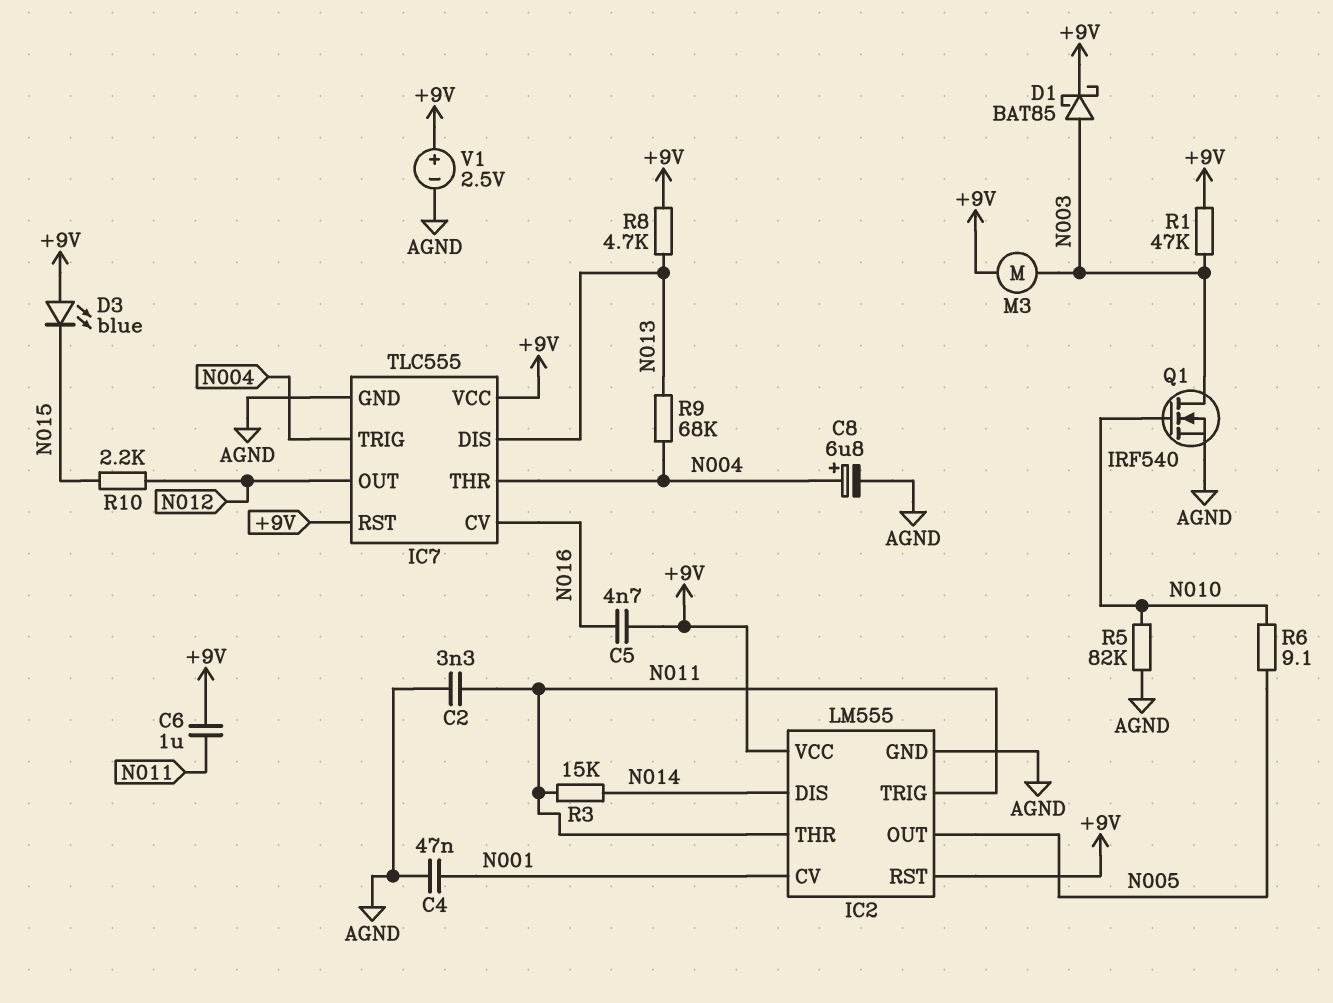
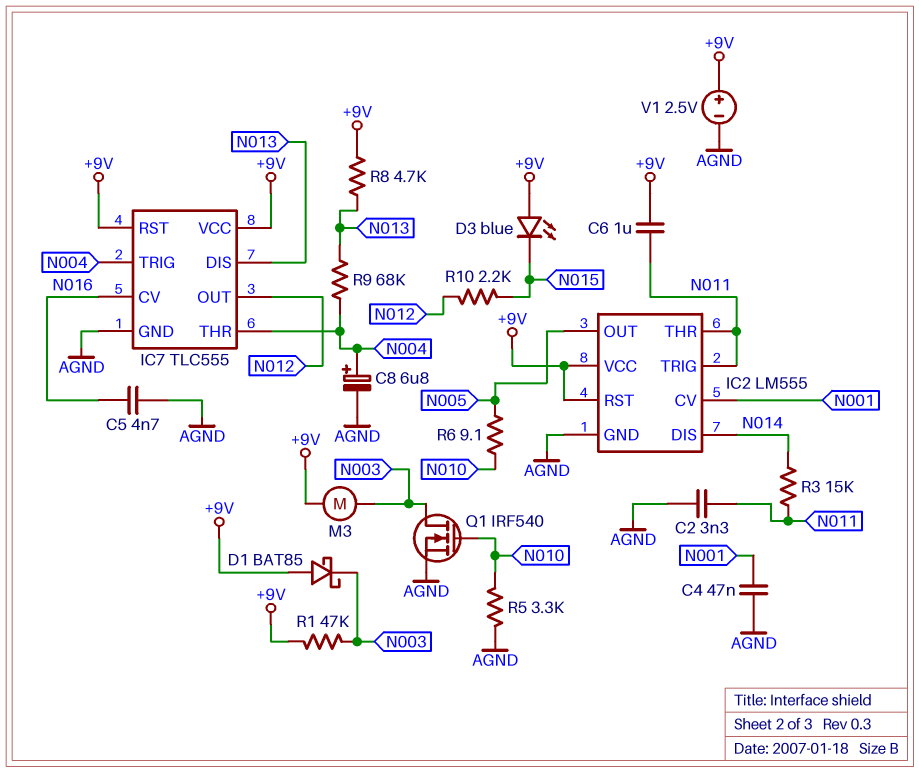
C5: 4.7nF (+9V, N016) -> 4.7nF (AGND, N016)
D1: schottky BAT85 (A N003, K +9V) -> schottky BAT85 (A +9V, K N003)
R5: 82k (AGND, N010) -> 3.3k (AGND, N010)

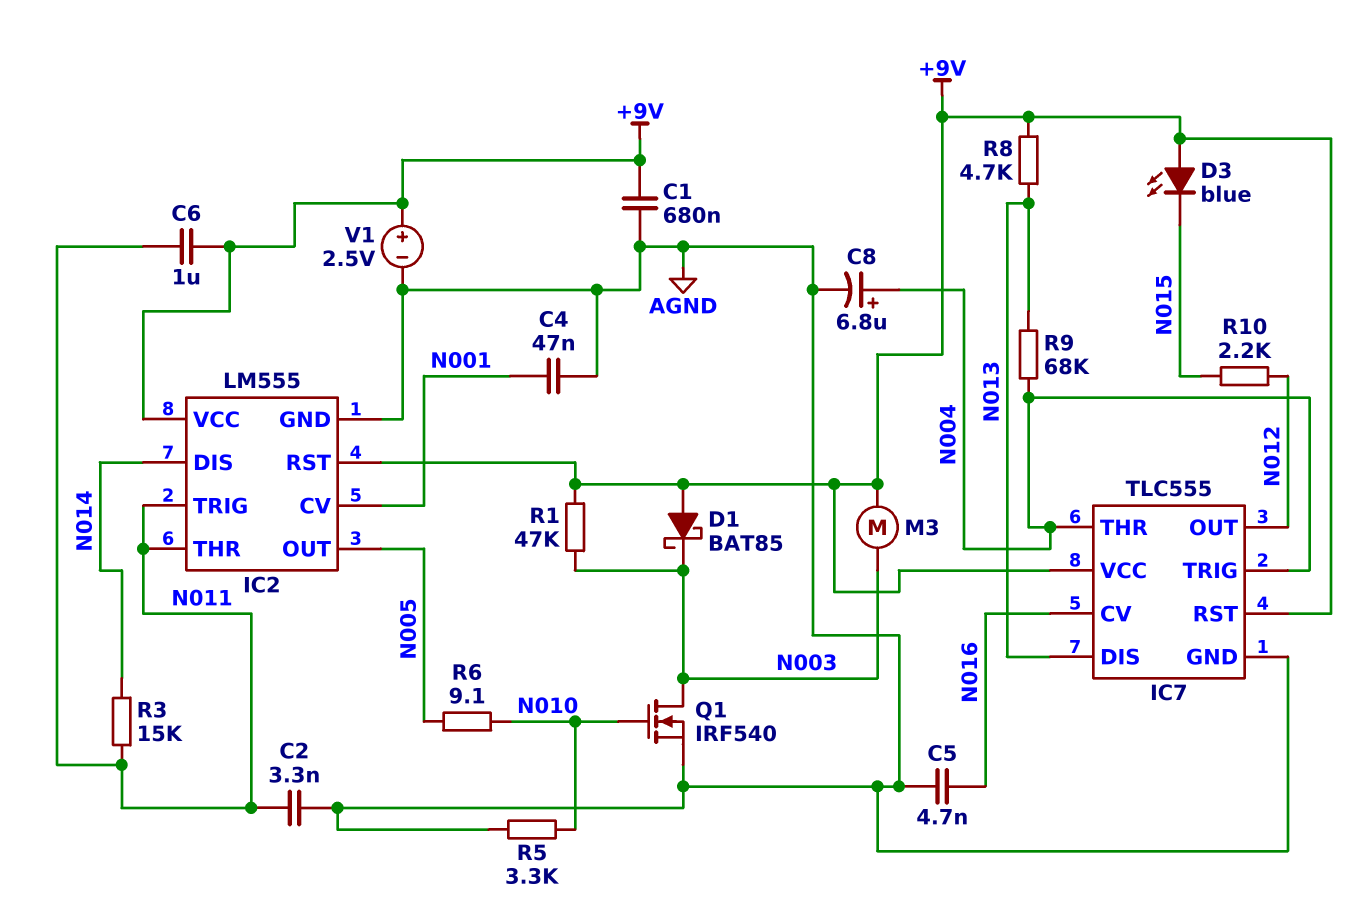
C1: none -> 680nF (+9V, AGND)

